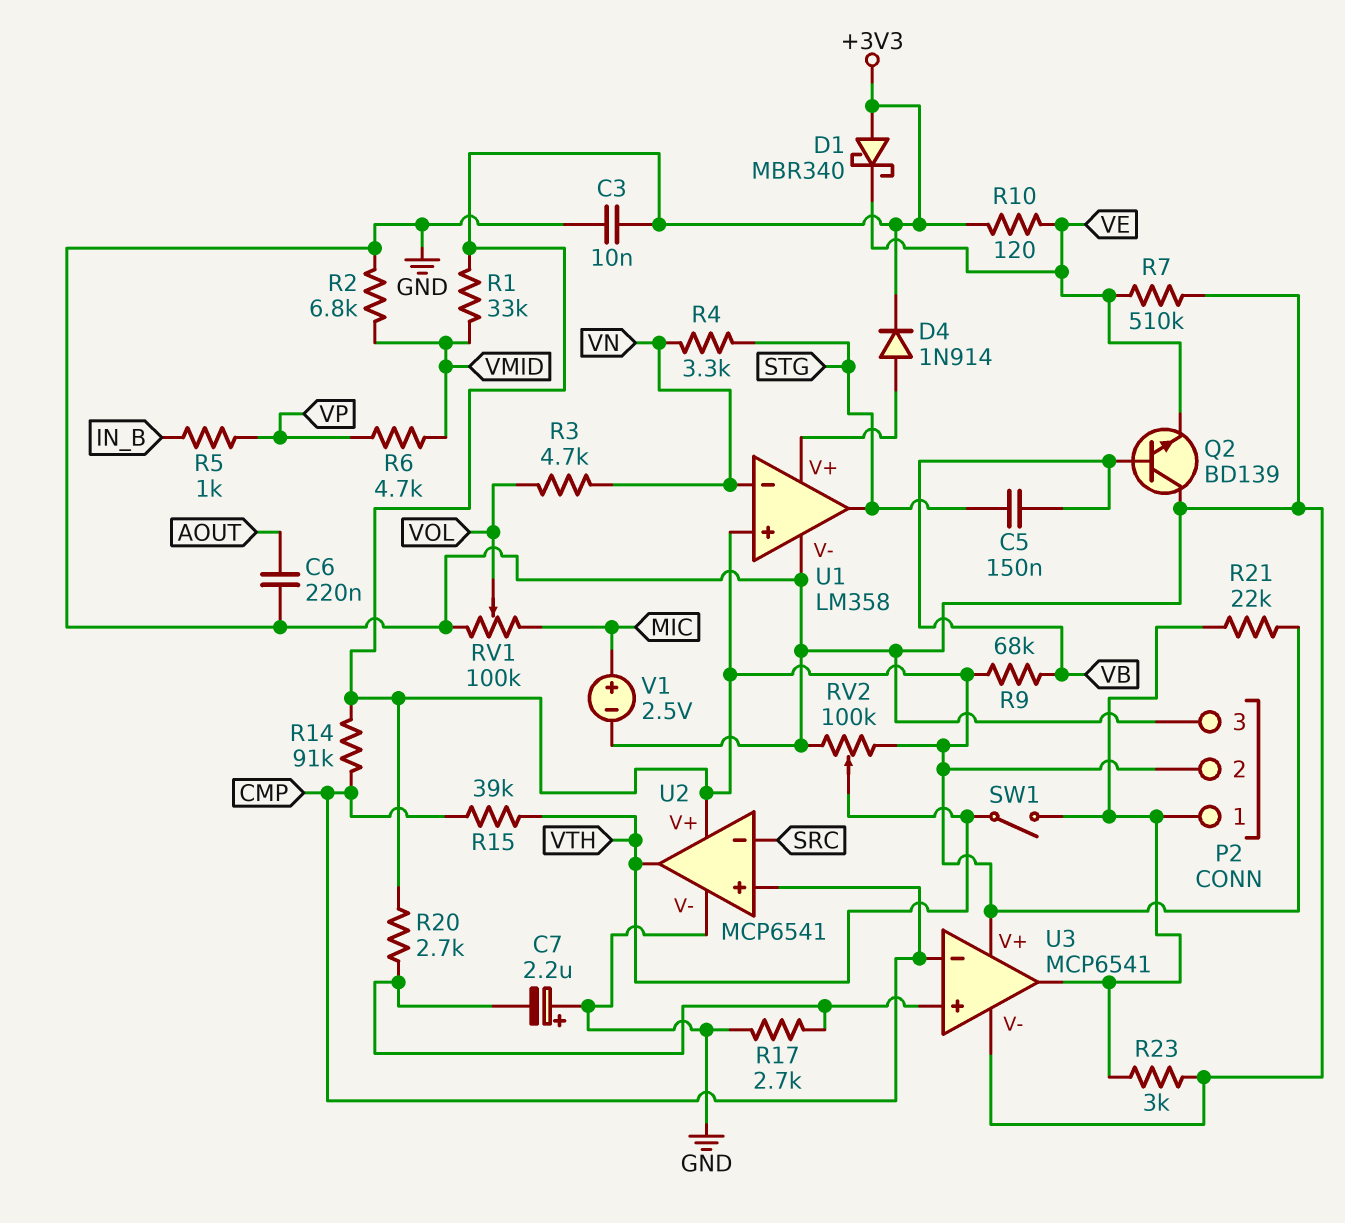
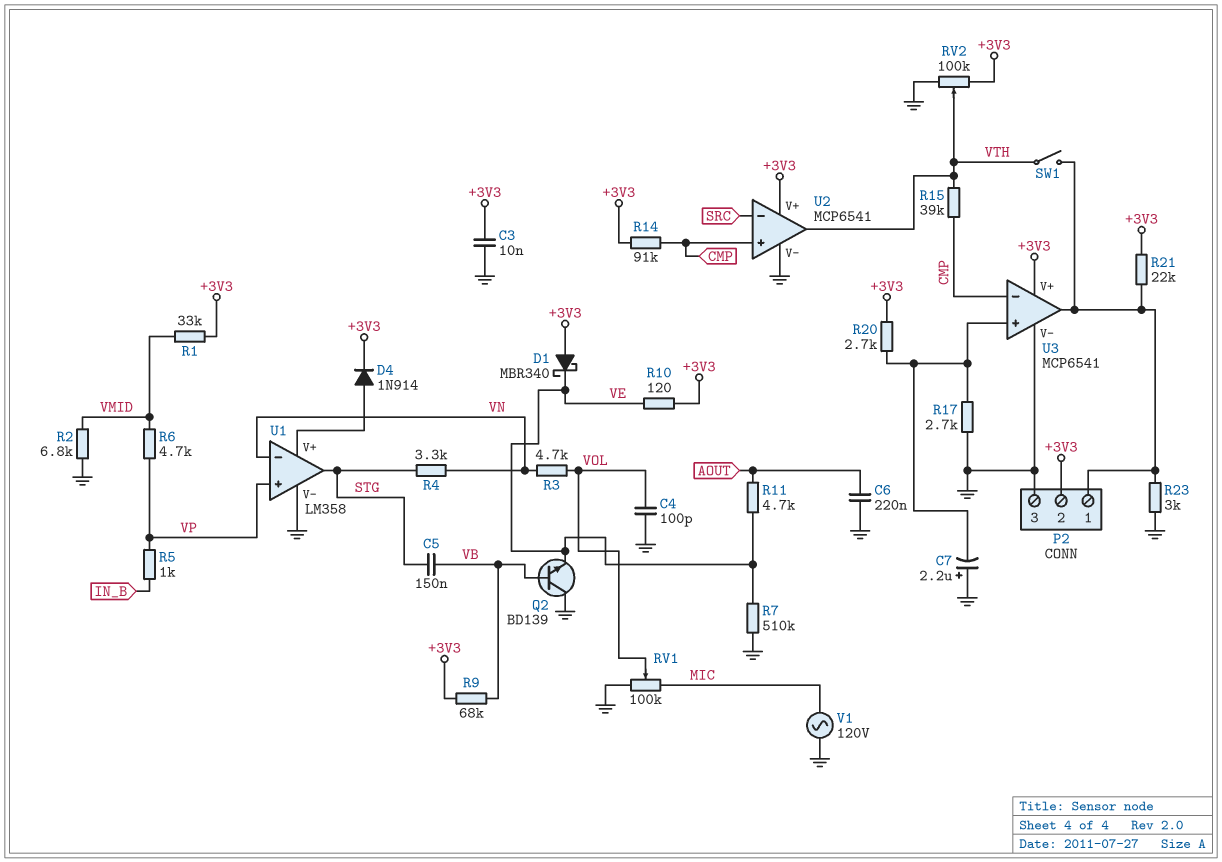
C4: none -> 100pF (GND, VOL)
R11: none -> 4.7k (AOUT, VE)
U1 pin in+: +3V3 -> VP
V1: 2.5V (plus MIC, minus GND) -> AC 120V (GND, MIC)

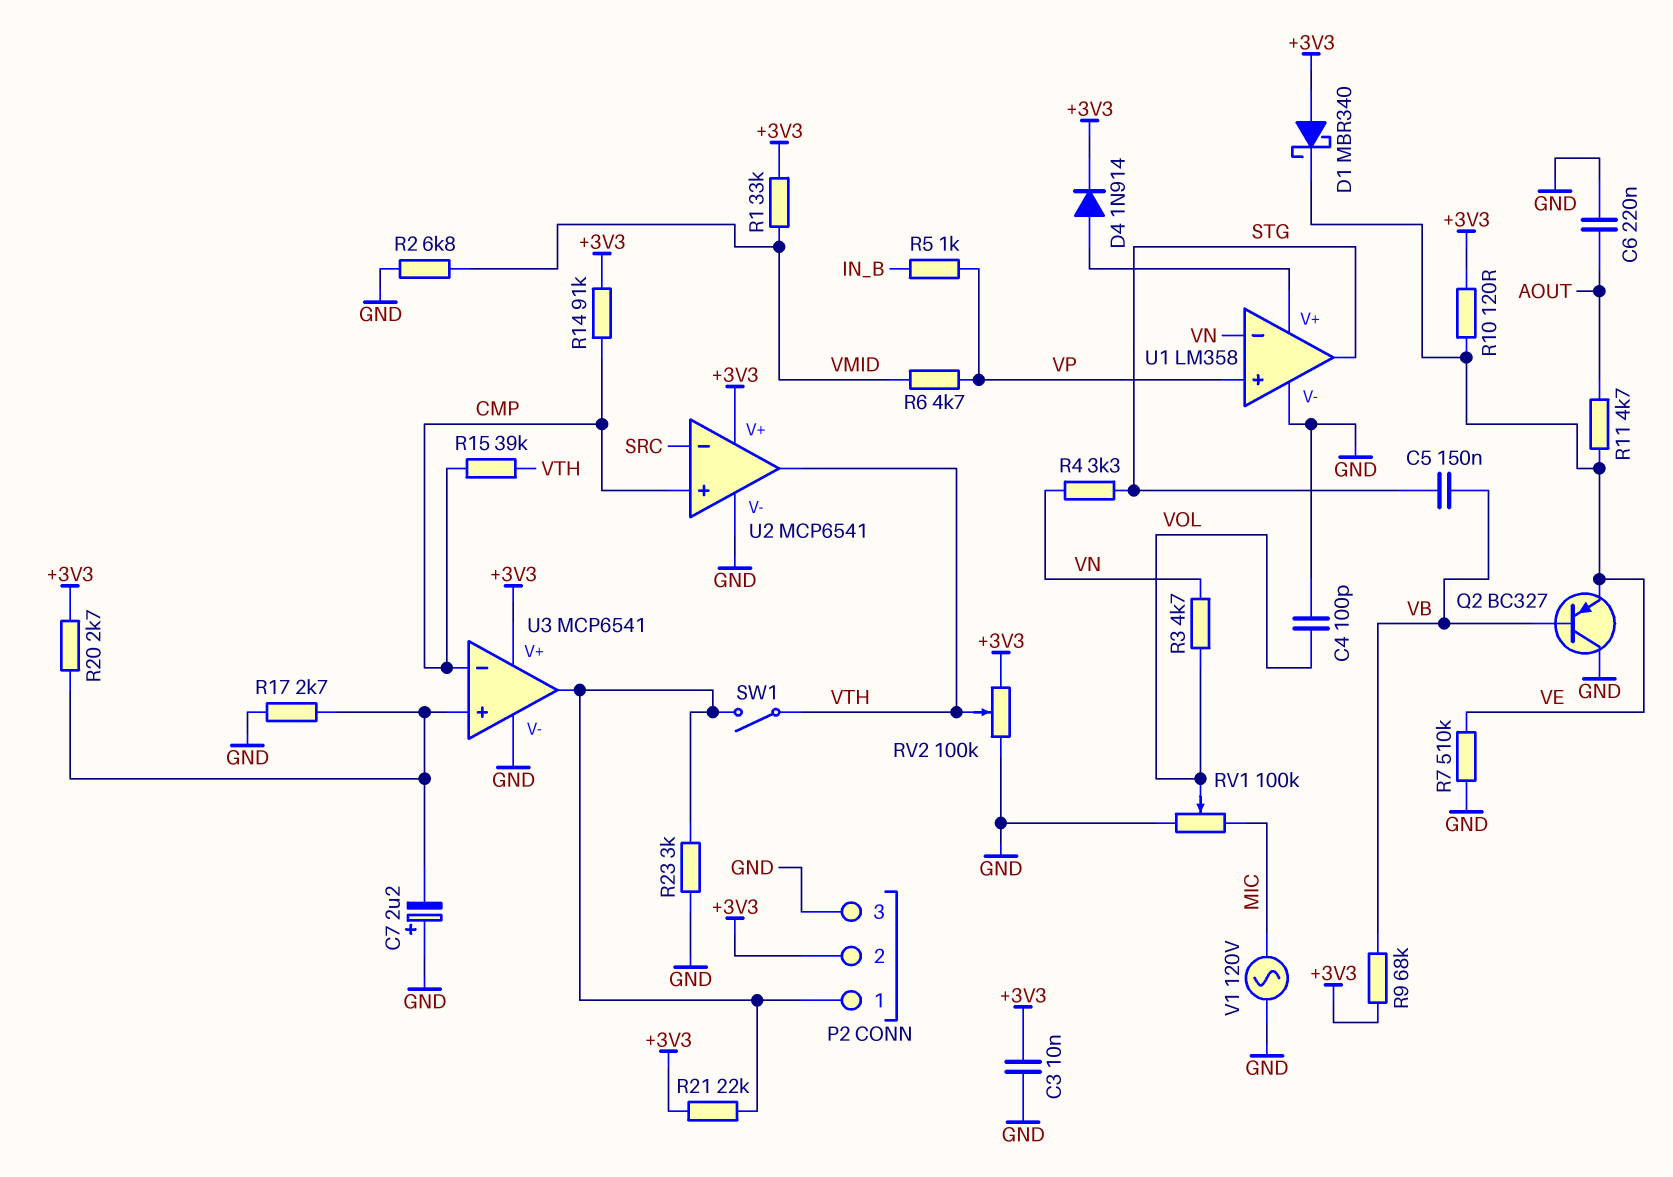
Q2: NPN BD139 (B VB, C GND, E VE) -> PNP BC327 (B VB, C GND, E VE)

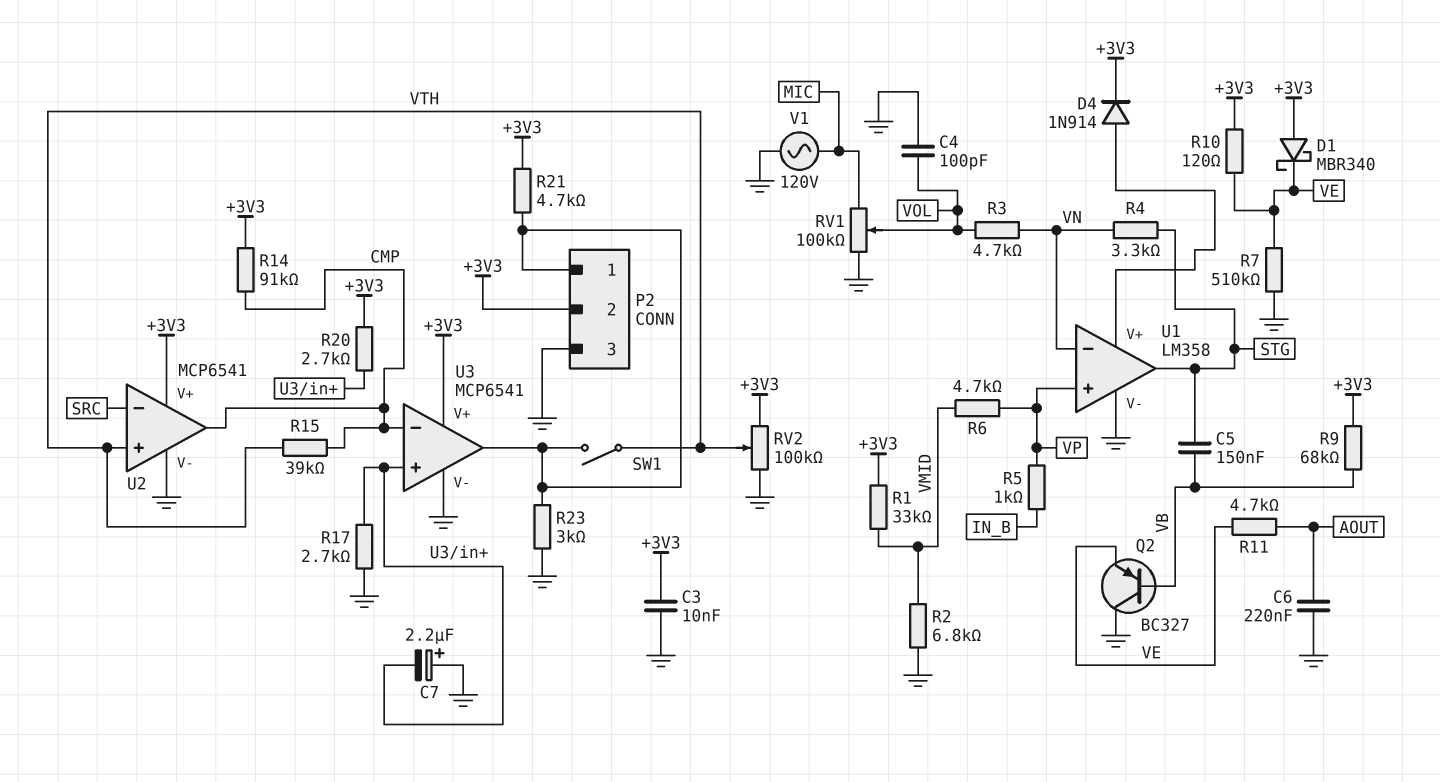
R21: 22k (+3V3, P2/1) -> 4.7k (+3V3, P2/1)
U2 pin in+: CMP -> VTH
U2 pin out: VTH -> CMP

